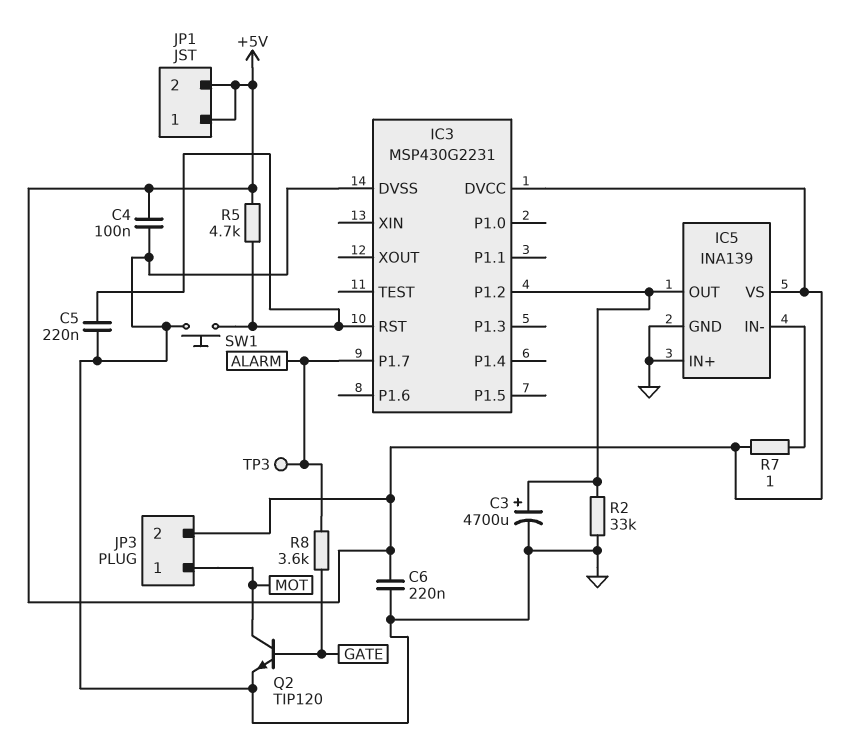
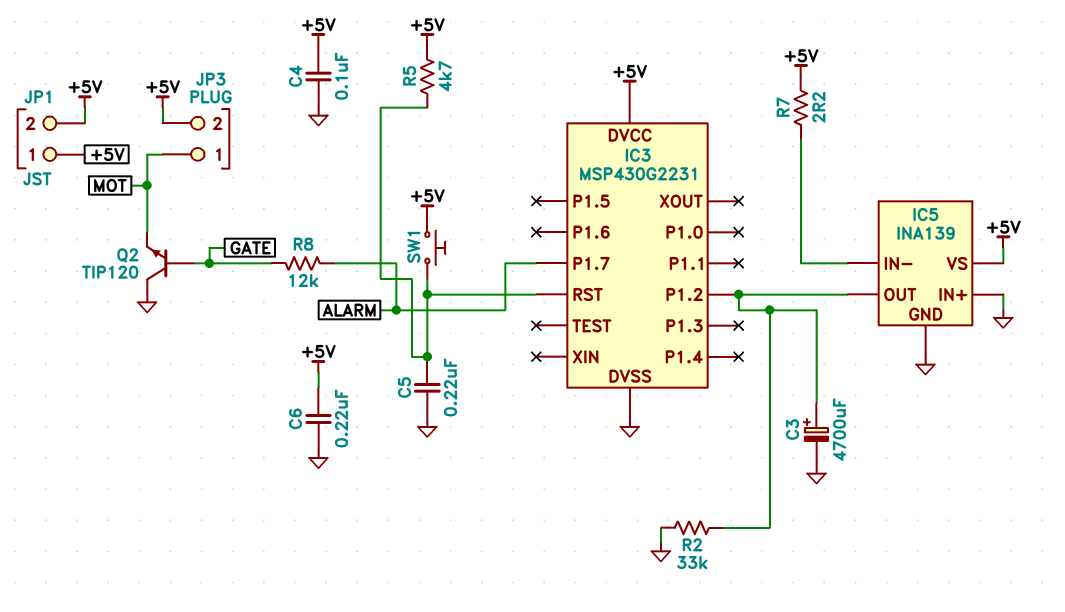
Q2: NPN TIP120 (B GATE, C MOT, E GND) -> NPN TIP120 (B GATE, C GND, E MOT)
R7: 1 (+5V, IC5/IN-) -> 2.2 (+5V, IC5/IN-)
R8: 3.6k (ALARM, GATE) -> 12k (ALARM, GATE)
SW1: button (GND, IC3/RST) -> button (+5V, IC3/RST)
TP3: test point (ALARM) -> none

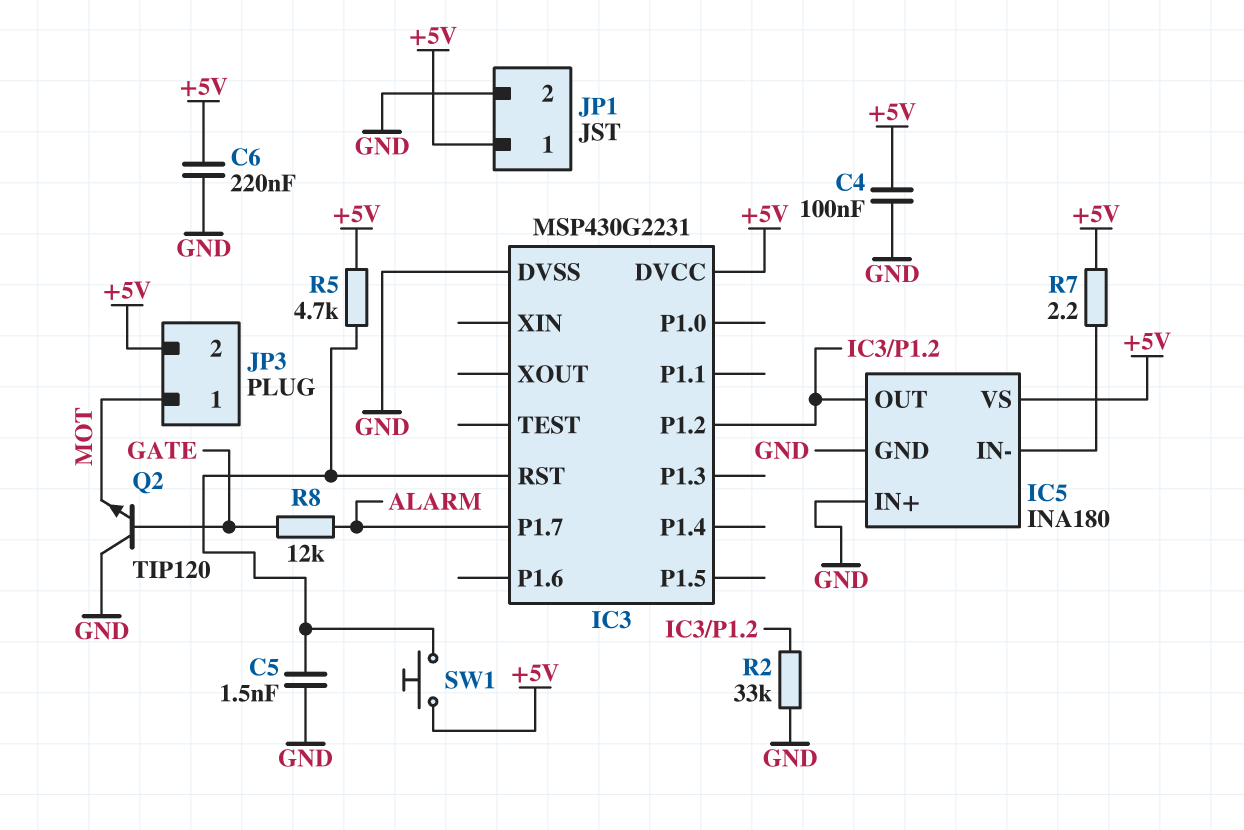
C3: 4700uF (plus IC3/P1.2, minus GND) -> none
C5: 220nF (GND, IC3/RST) -> 1.5nF (GND, IC3/RST)
IC5: INA139 -> INA180
JP1 pin 2: +5V -> GND

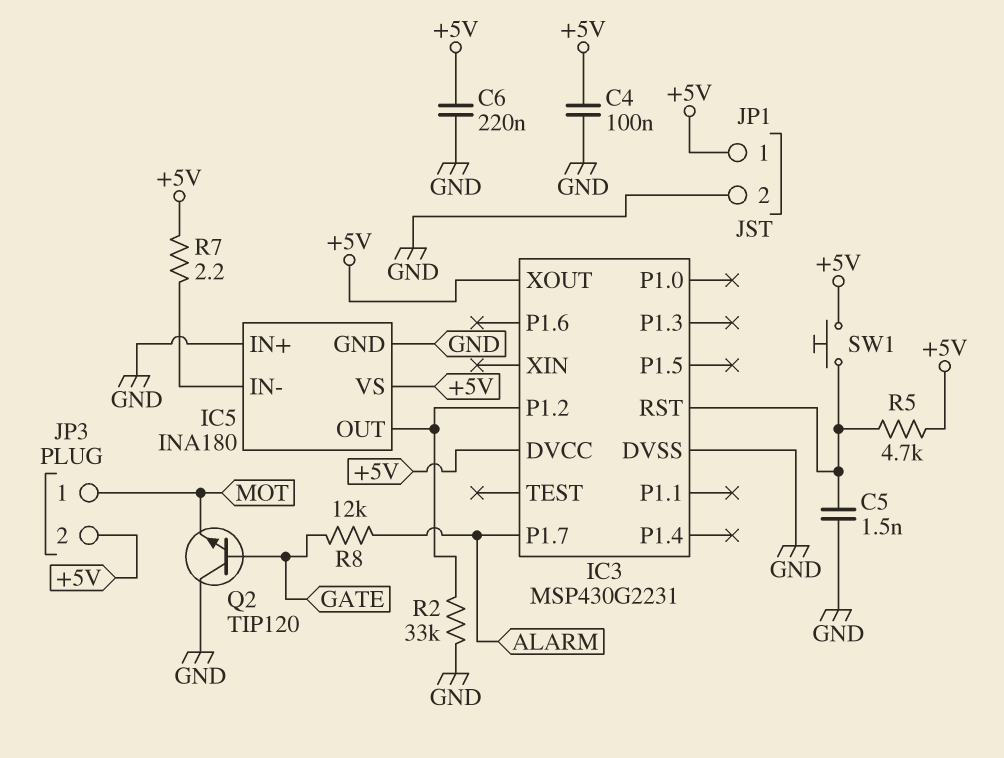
IC3 pin XOUT: none -> +5V

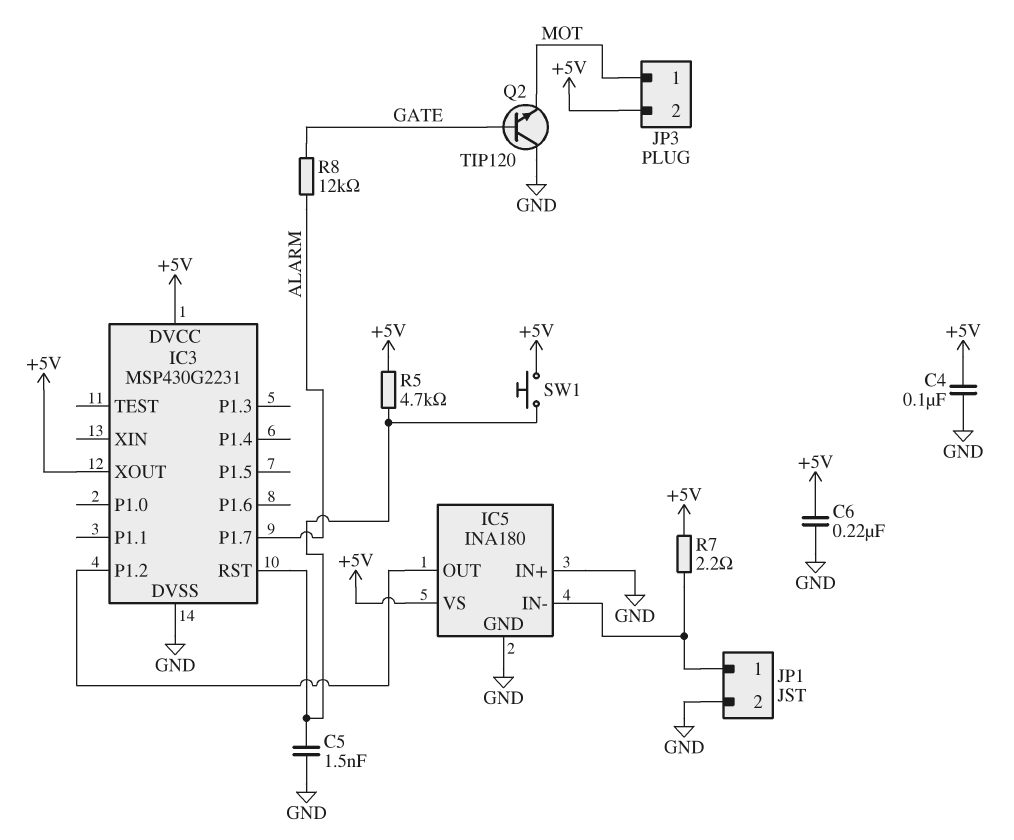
JP1 pin 1: +5V -> IC5/IN-
R2: 33k (GND, IC3/P1.2) -> none

